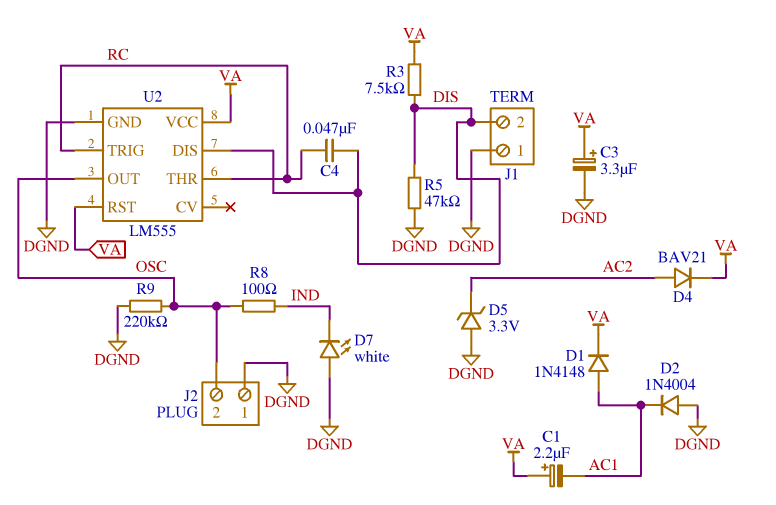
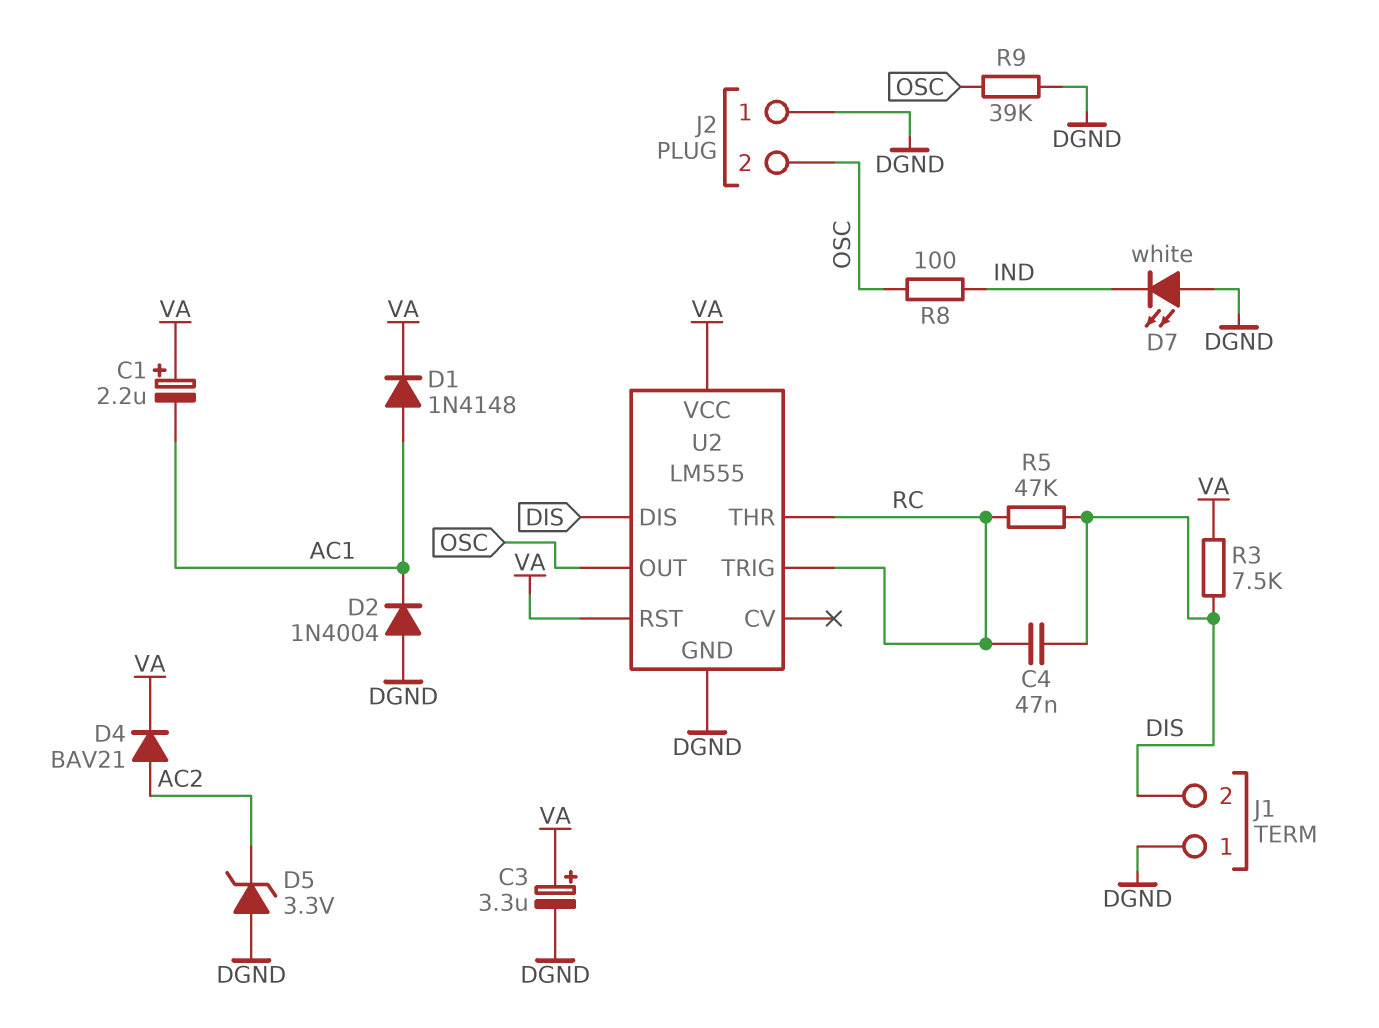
R5: 47k (DGND, DIS) -> 47k (DIS, RC)
R9: 220k (DGND, OSC) -> 39k (DGND, OSC)

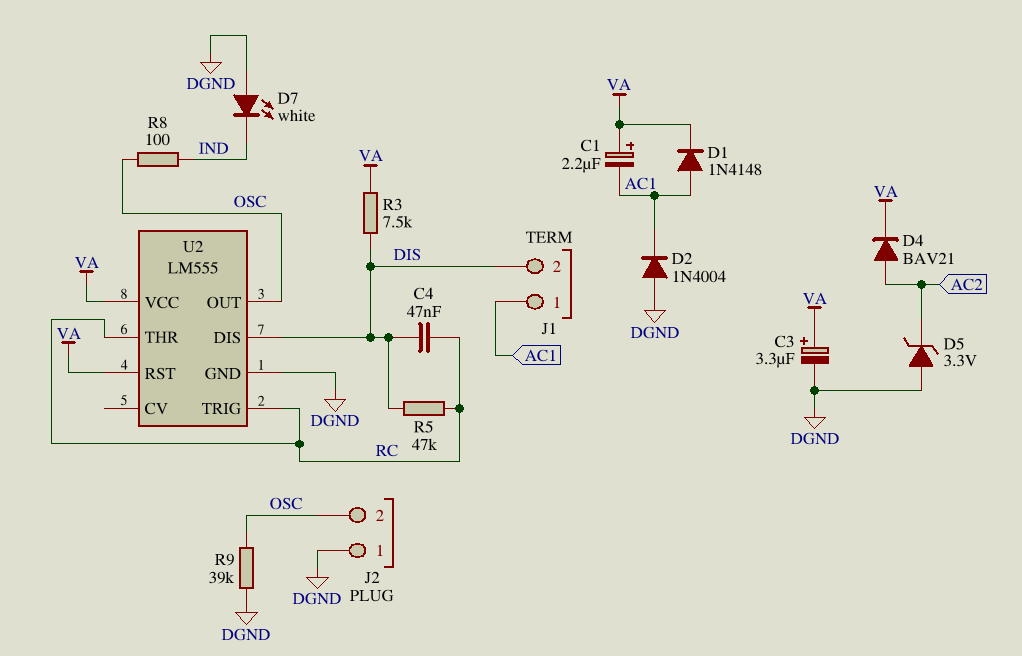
J1 pin 1: DGND -> AC1

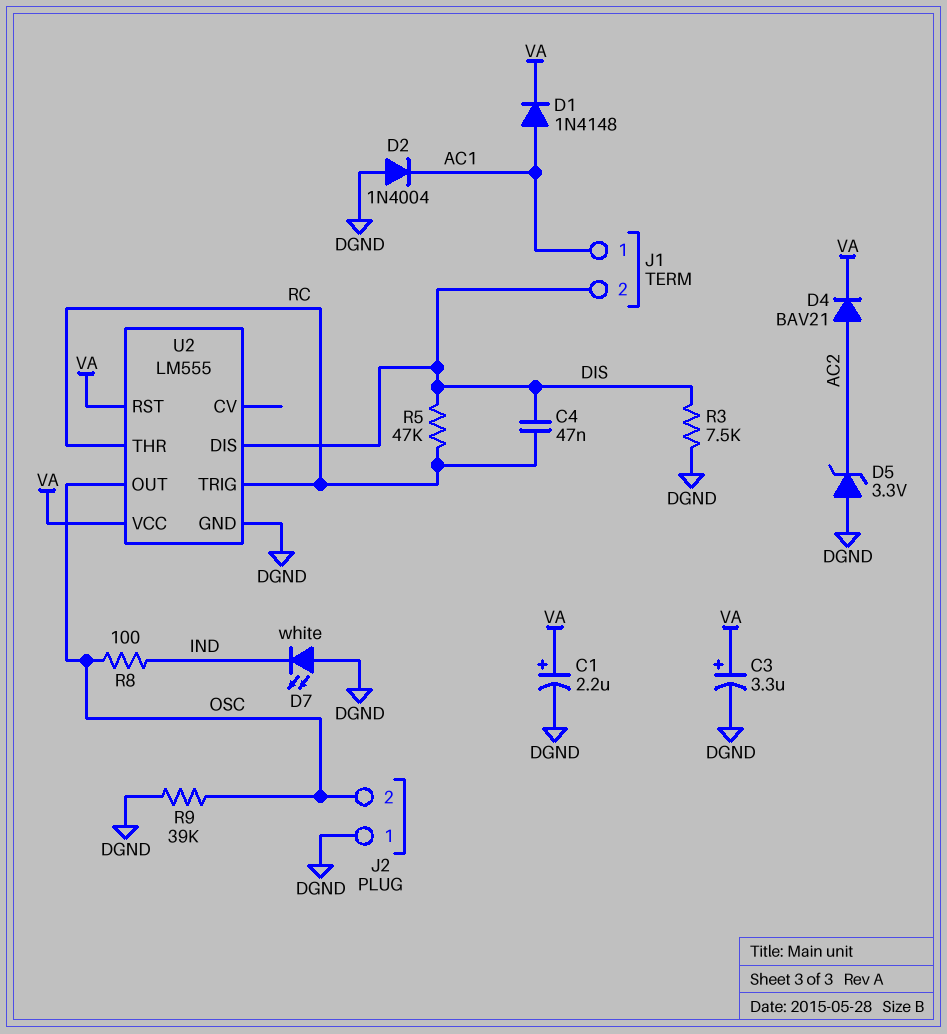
C1: 2.2uF (plus VA, minus AC1) -> 2.2uF (plus VA, minus DGND)
R3: 7.5k (DIS, VA) -> 7.5k (DGND, DIS)

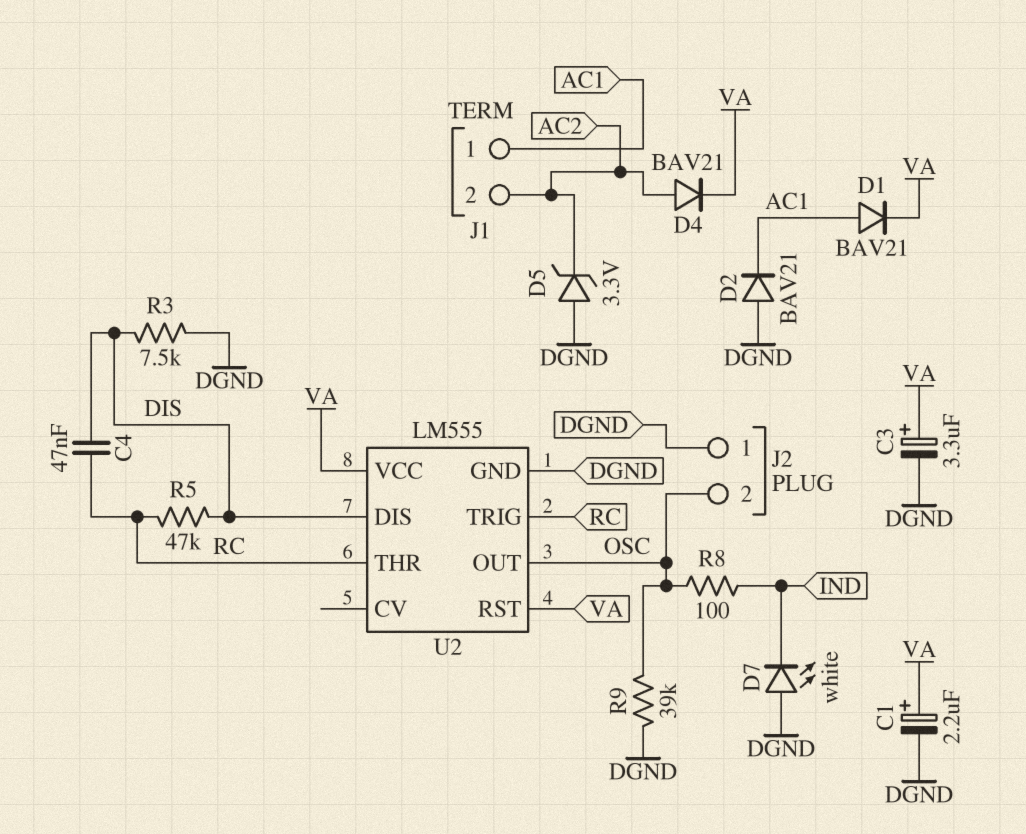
D1: diode 1N4148 (A AC1, K VA) -> diode BAV21 (A AC1, K VA)
D2: diode 1N4004 (A DGND, K AC1) -> diode BAV21 (A DGND, K AC1)
J1 pin 2: DIS -> AC2

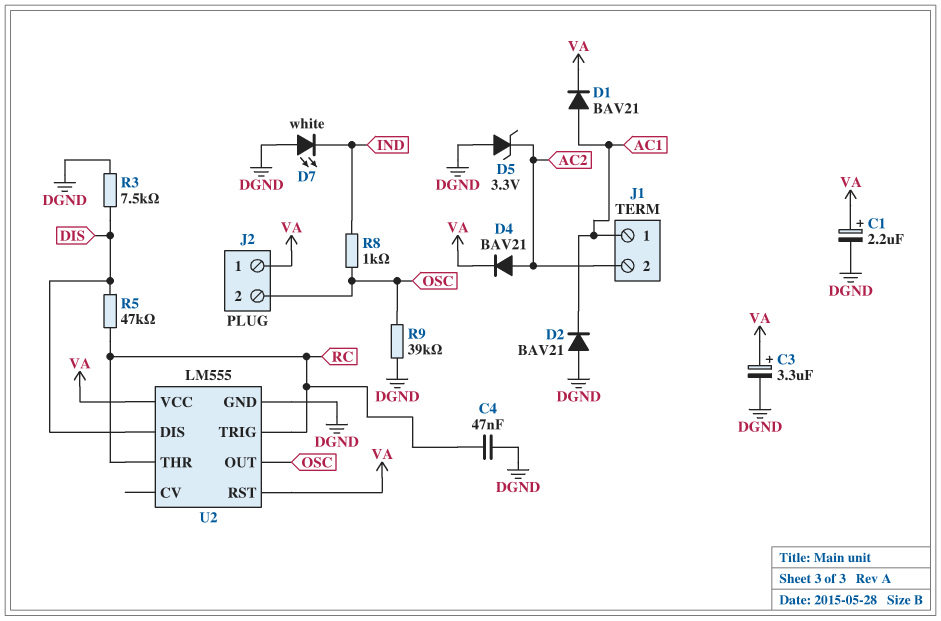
C4: 47nF (DIS, RC) -> 47nF (DGND, RC)
J2 pin 1: DGND -> VA
R8: 100 (IND, OSC) -> 1k (IND, OSC)

